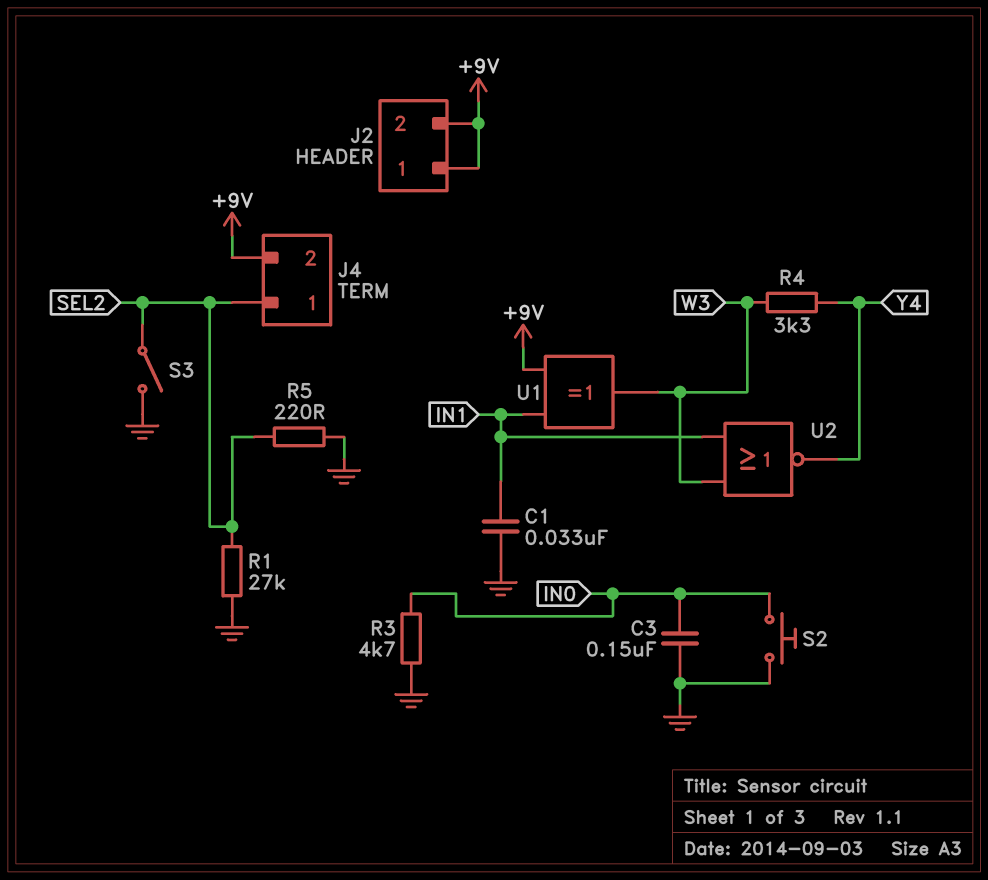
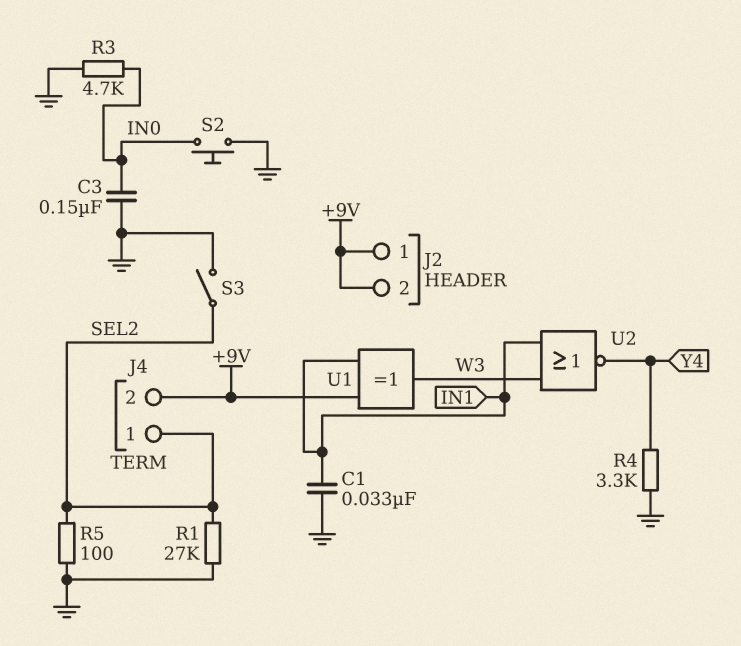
R4: 3.3k (W3, Y4) -> 3.3k (GND, Y4)
R5: 220 (GND, SEL2) -> 100 (GND, SEL2)

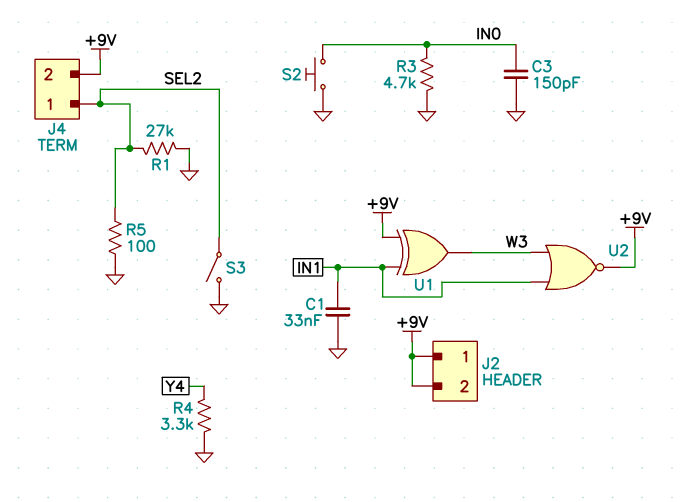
C3: 150nF (GND, IN0) -> 150pF (GND, IN0)
U2: NOR (in IN1, in W3, out Y4) -> NOR (in IN1, in W3, out +9V)

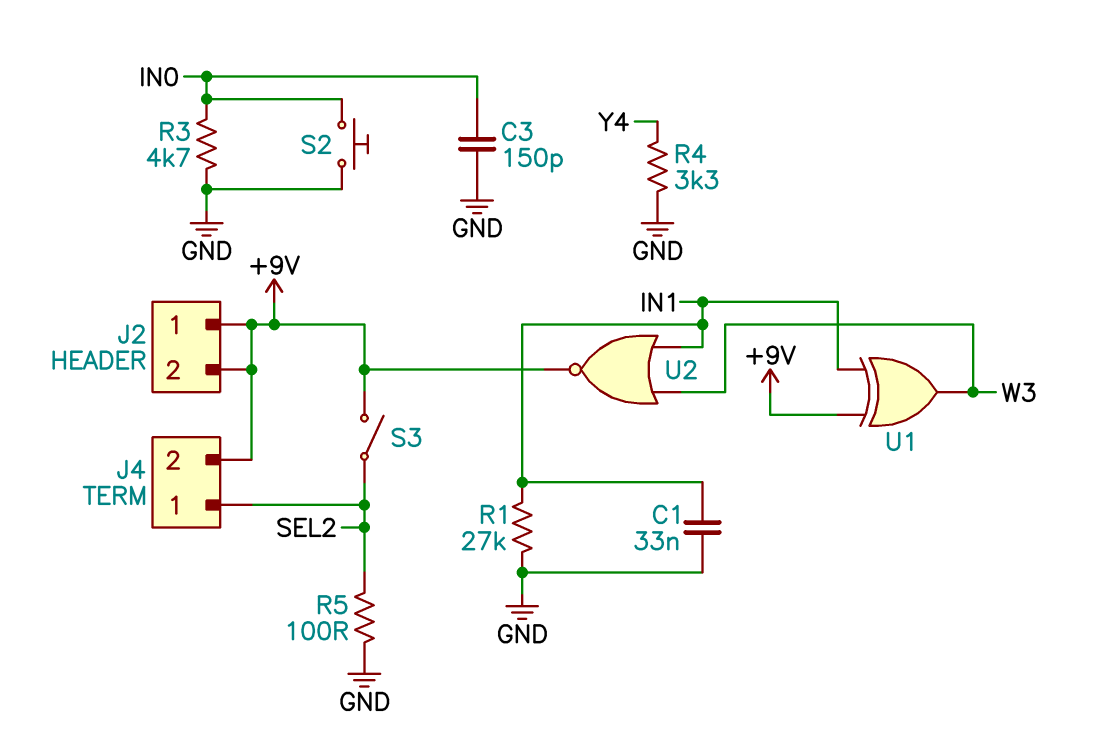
R1: 27k (GND, SEL2) -> 27k (GND, IN1)
S3: switch (GND, SEL2) -> switch (+9V, SEL2)

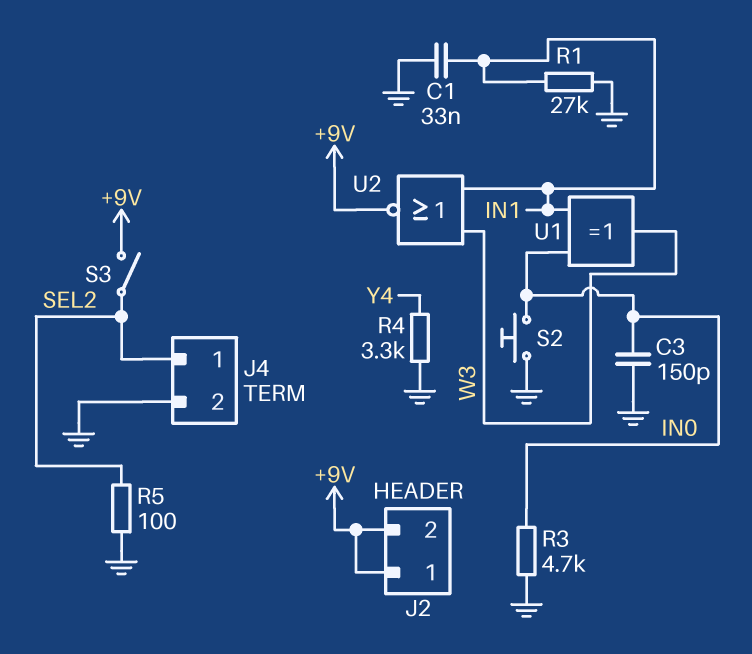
J4 pin 2: +9V -> GND
U1: XOR (in +9V, in IN1, out W3) -> XOR (in IN0, in IN1, out W3)

